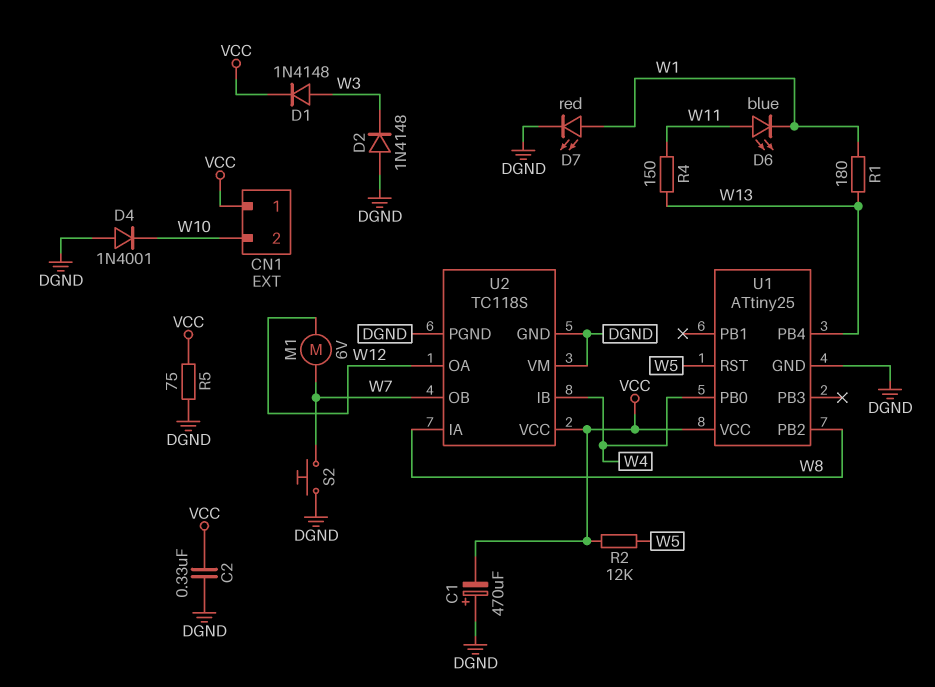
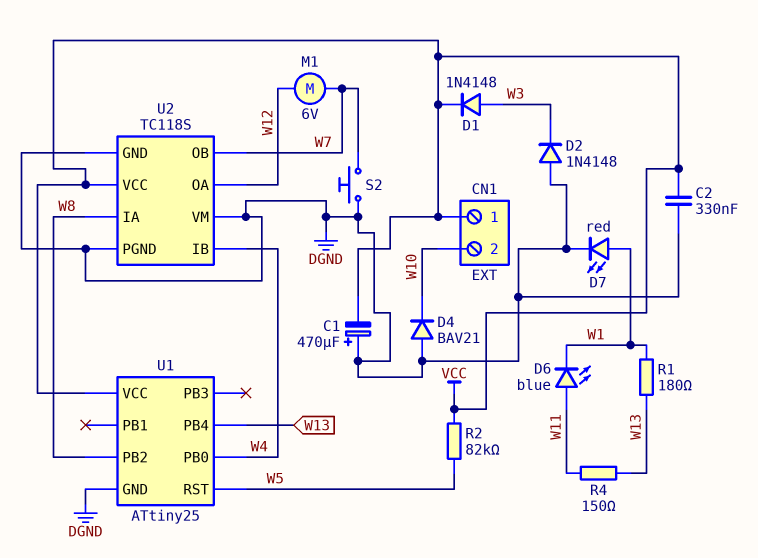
D4: diode 1N4001 (A DGND, K W10) -> diode BAV21 (A DGND, K W10)
R2: 12k (VCC, W5) -> 82k (VCC, W5)
R5: 75 (DGND, VCC) -> none

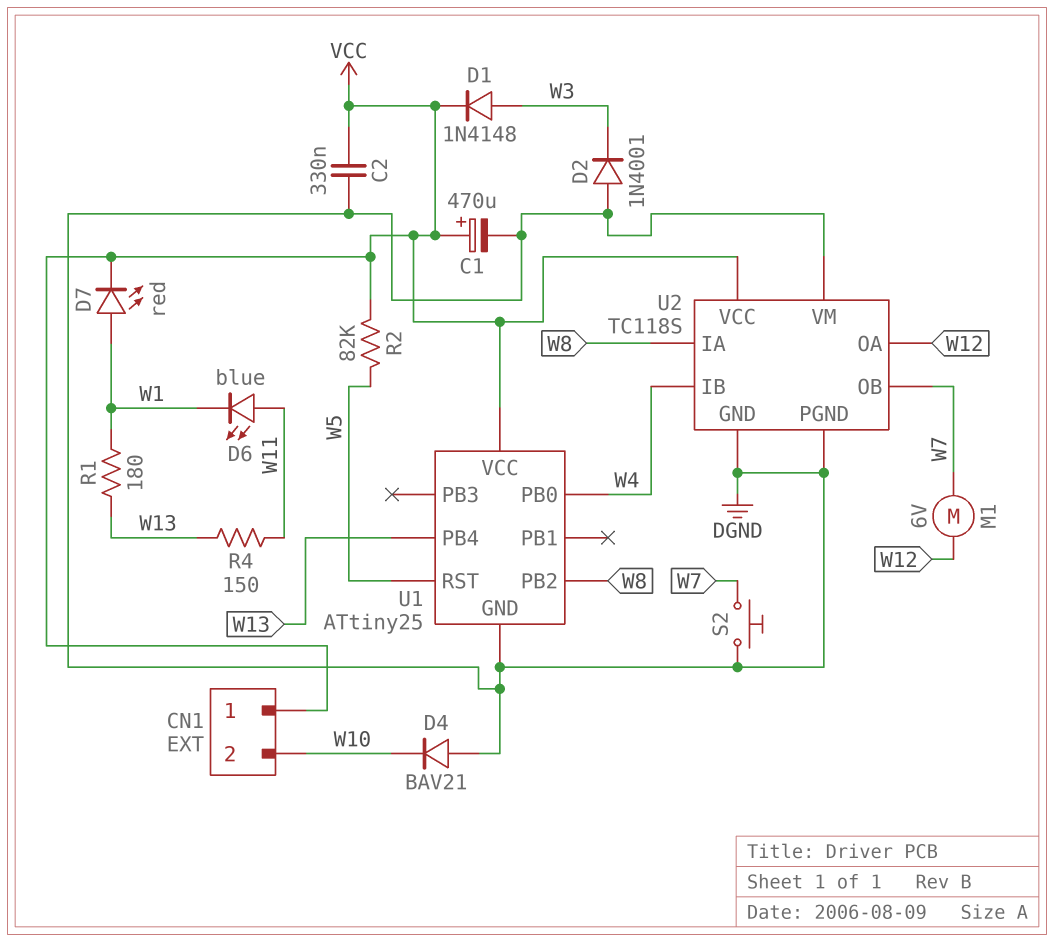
C1: 470uF (plus DGND, minus VCC) -> 470uF (plus VCC, minus DGND)
D2: diode 1N4148 (A DGND, K W3) -> diode 1N4001 (A DGND, K W3)
D7: LED red (A W1, K DGND) -> LED red (A W1, K VCC)

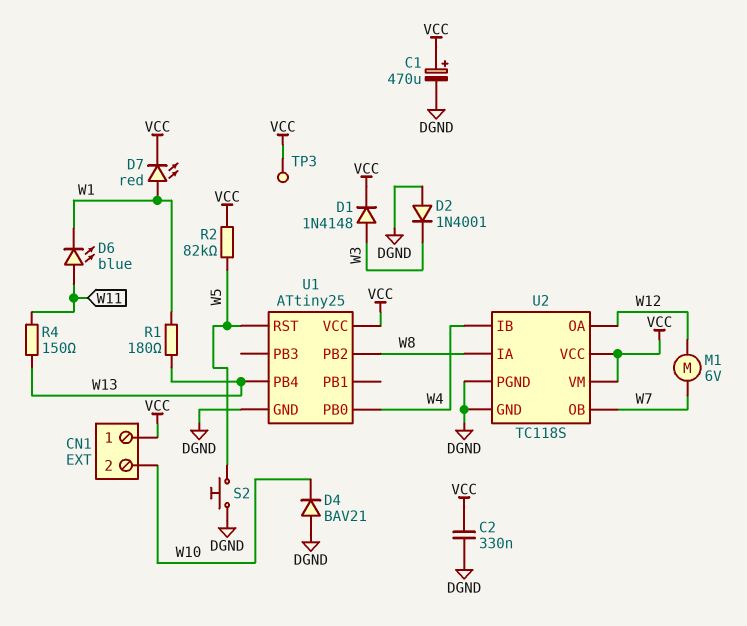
S2: button (DGND, W7) -> button (DGND, W5)
TP3: none -> test point (VCC)
U2 pin VM: DGND -> VCC

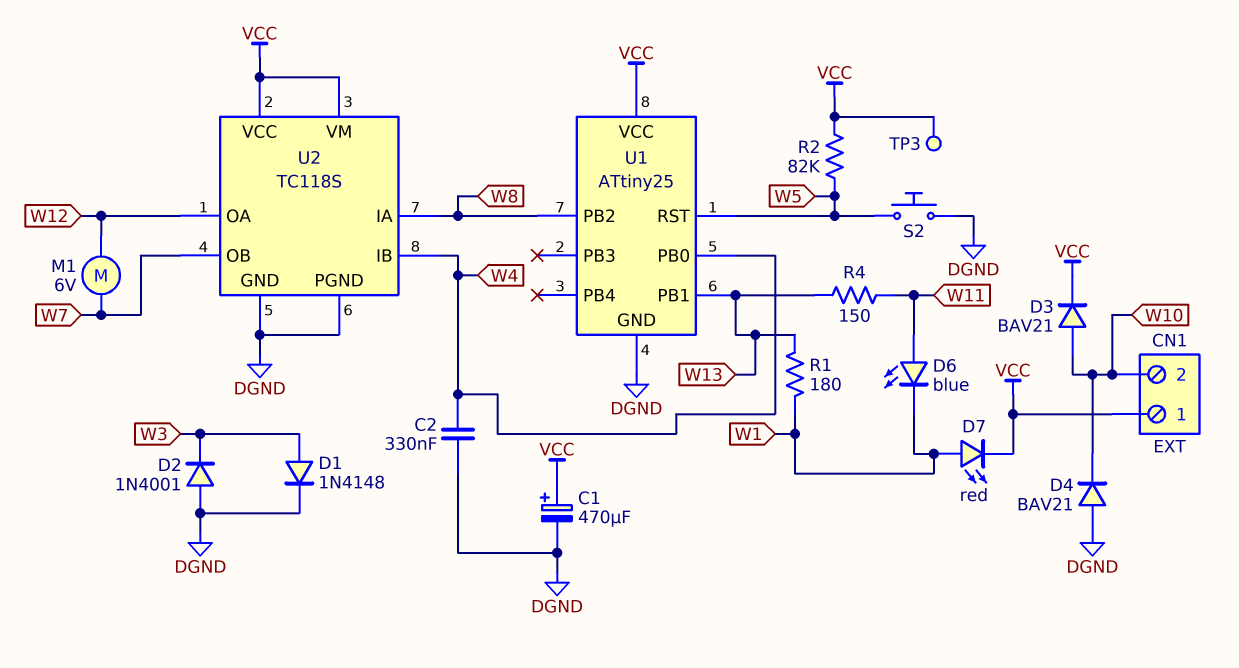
C2: 330nF (DGND, VCC) -> 330nF (DGND, W4)
D1: diode 1N4148 (A W3, K VCC) -> diode 1N4148 (A W3, K DGND)
D3: none -> diode BAV21 (A W10, K VCC)
U1 pin PB1: none -> W13
U1 pin PB4: W13 -> none

